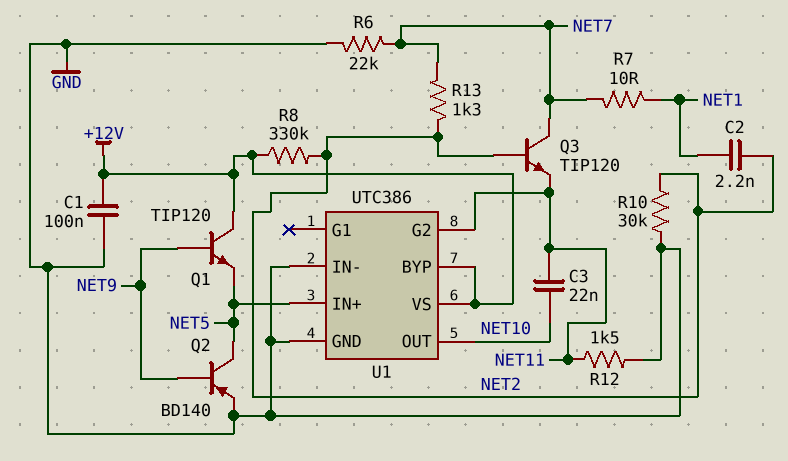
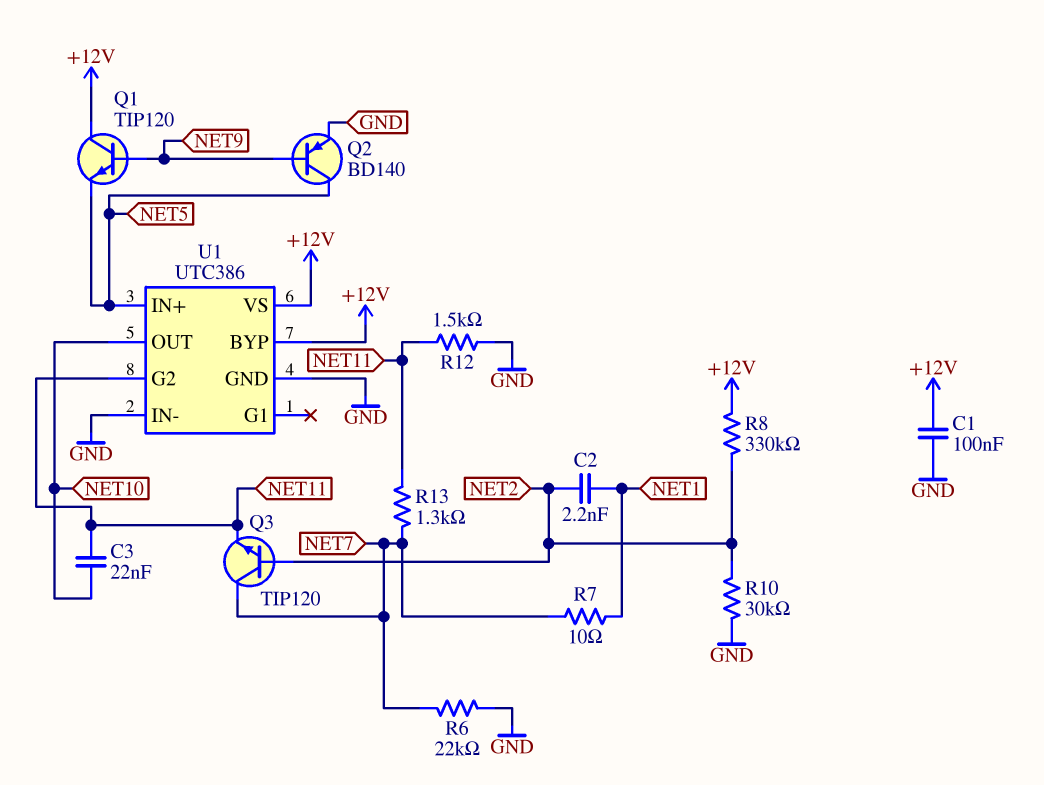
R13: 1.3k (NET2, NET7) -> 1.3k (NET7, NET11)

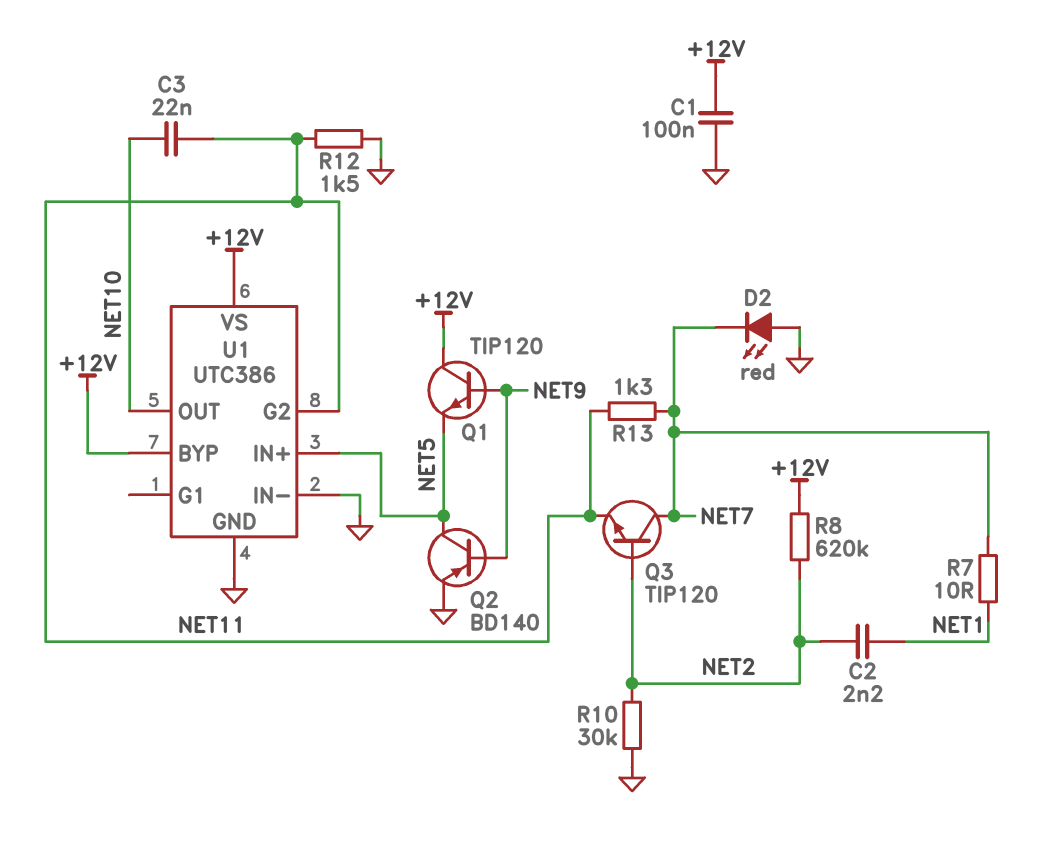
D2: none -> LED red (A GND, K NET7)
R6: 22k (GND, NET7) -> none
R8: 330k (+12V, NET2) -> 620k (+12V, NET2)

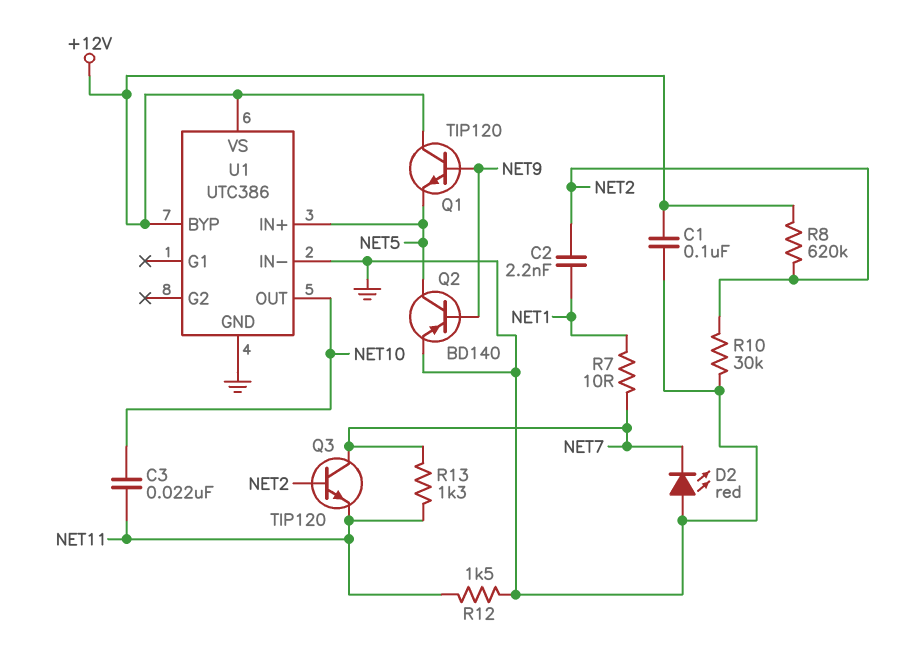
U1 pin G2: NET11 -> none

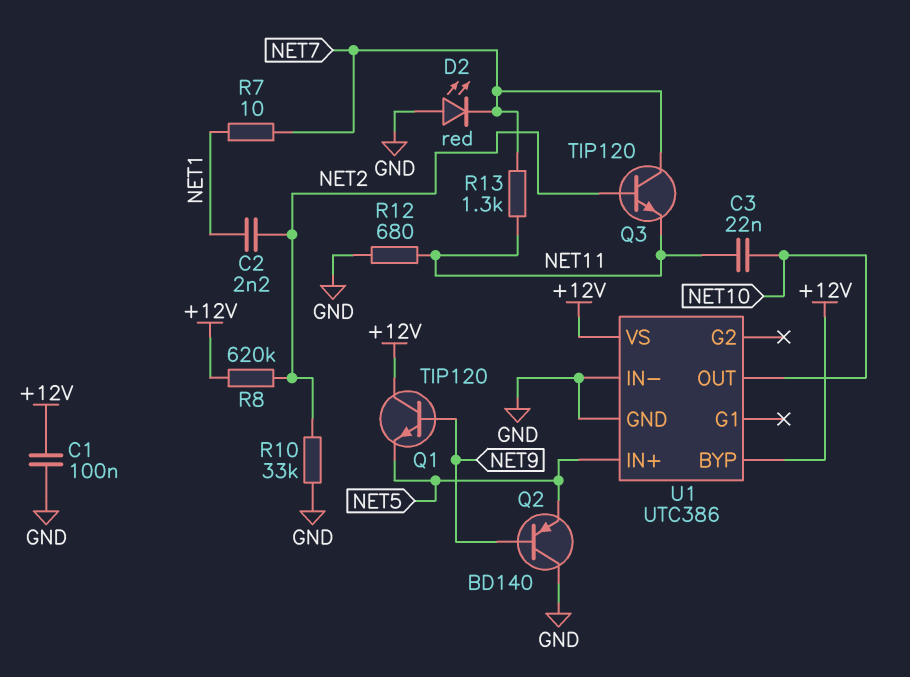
Q2: PNP BD140 (B NET9, C NET5, E GND) -> PNP BD140 (B NET9, C GND, E NET5)
R10: 30k (GND, NET2) -> 33k (GND, NET2)
R12: 1.5k (GND, NET11) -> 680 (GND, NET11)

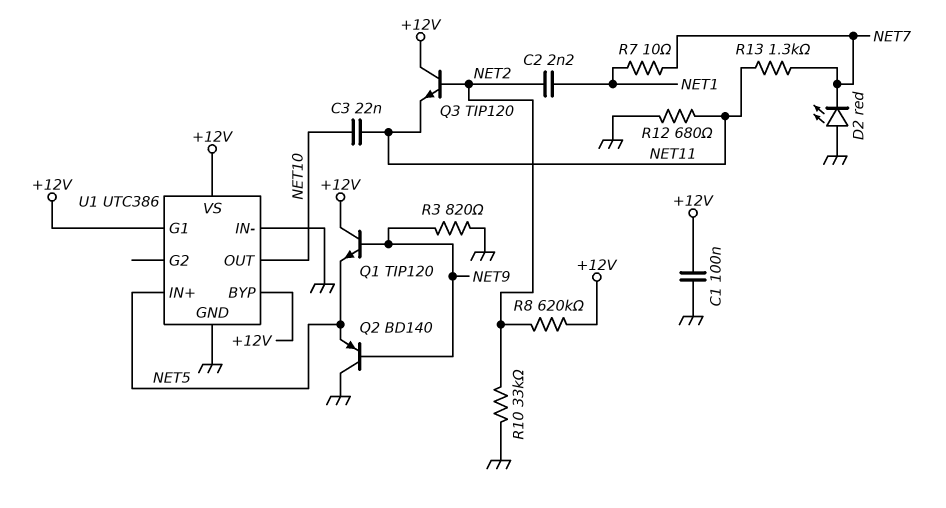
Q3: NPN TIP120 (B NET2, C NET7, E NET11) -> NPN TIP120 (B NET2, C +12V, E NET11)
R3: none -> 820 (GND, NET9)
U1 pin G1: none -> +12V

